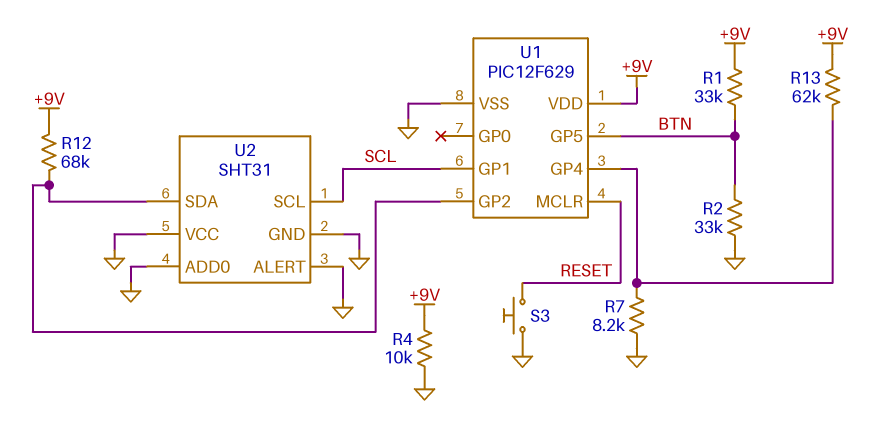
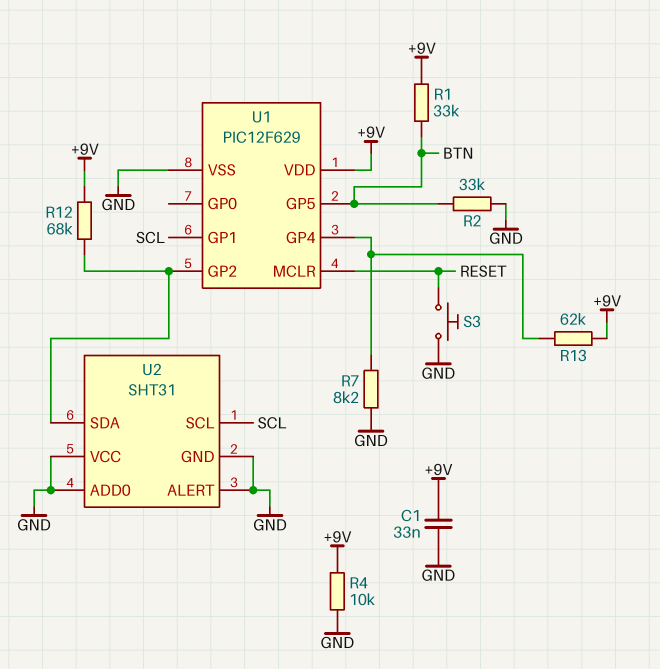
C1: none -> 33nF (+9V, GND)

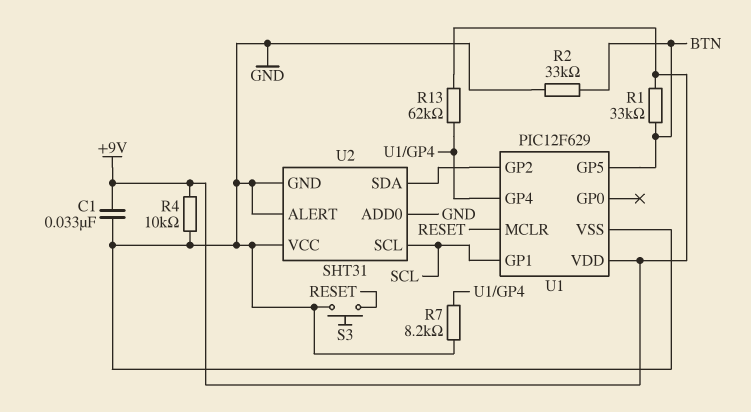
R12: 68k (+9V, U1/GP2) -> none

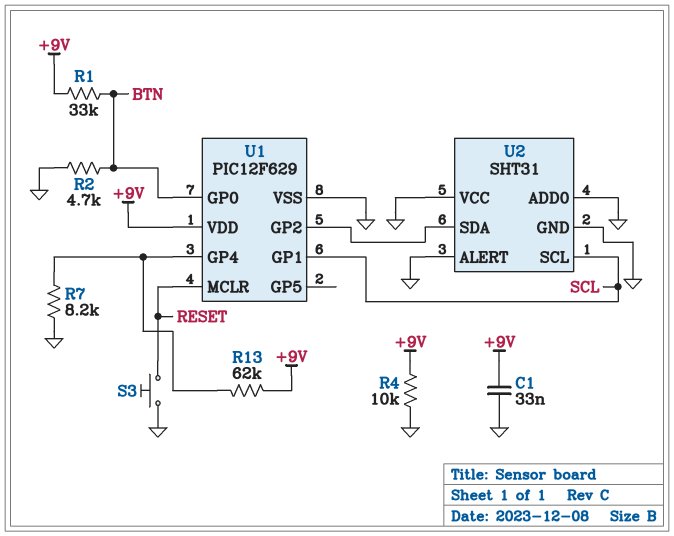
R2: 33k (BTN, GND) -> 4.7k (BTN, GND)
U1 pin GP0: none -> BTN
U1 pin GP5: BTN -> none

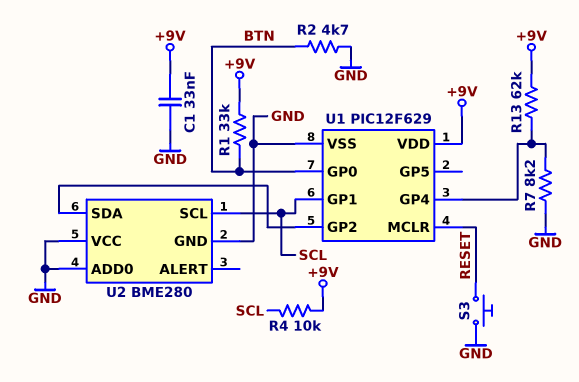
R4: 10k (+9V, GND) -> 10k (+9V, SCL)
U2: SHT31 -> BME280
U2 pin ALERT: GND -> none

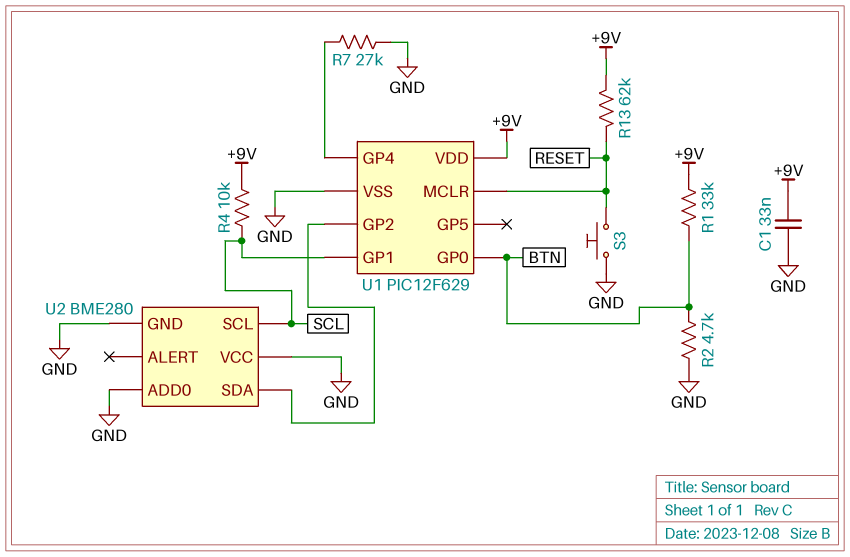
R7: 8.2k (GND, U1/GP4) -> 27k (GND, U1/GP4)
R13: 62k (+9V, U1/GP4) -> 62k (+9V, RESET)

